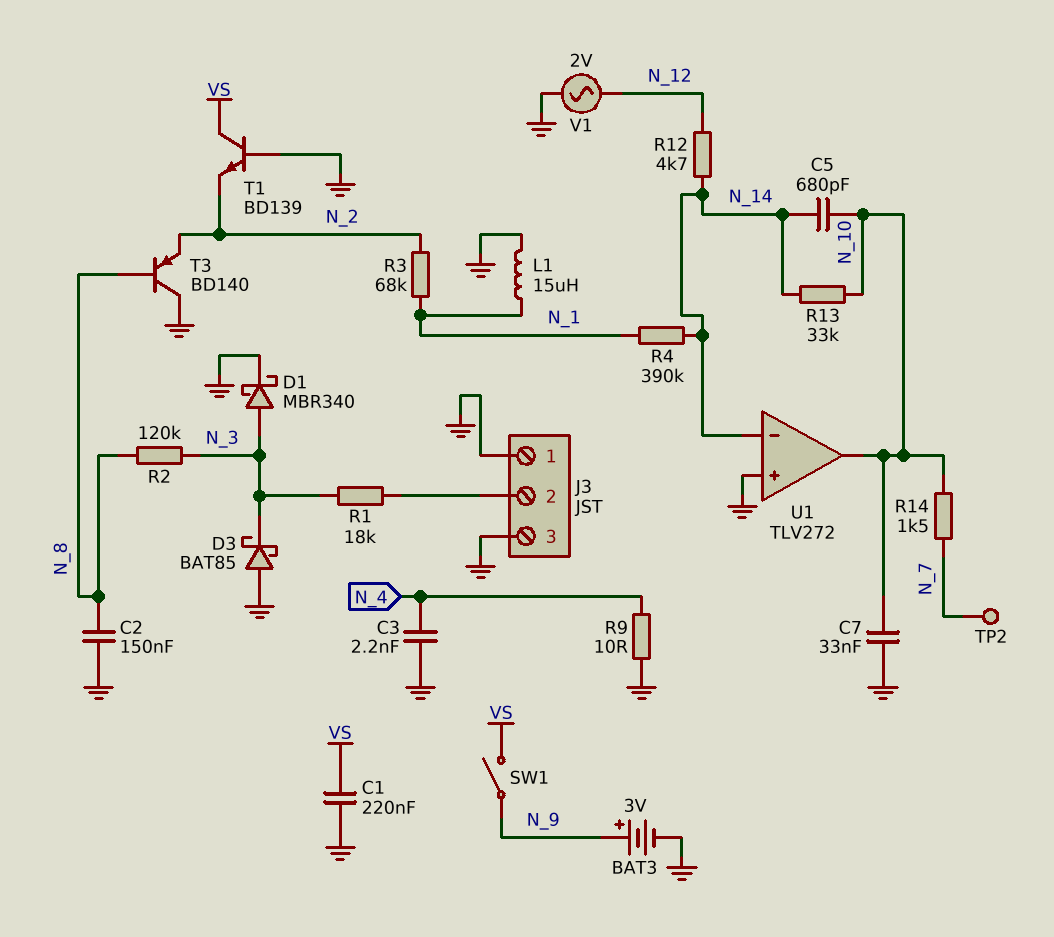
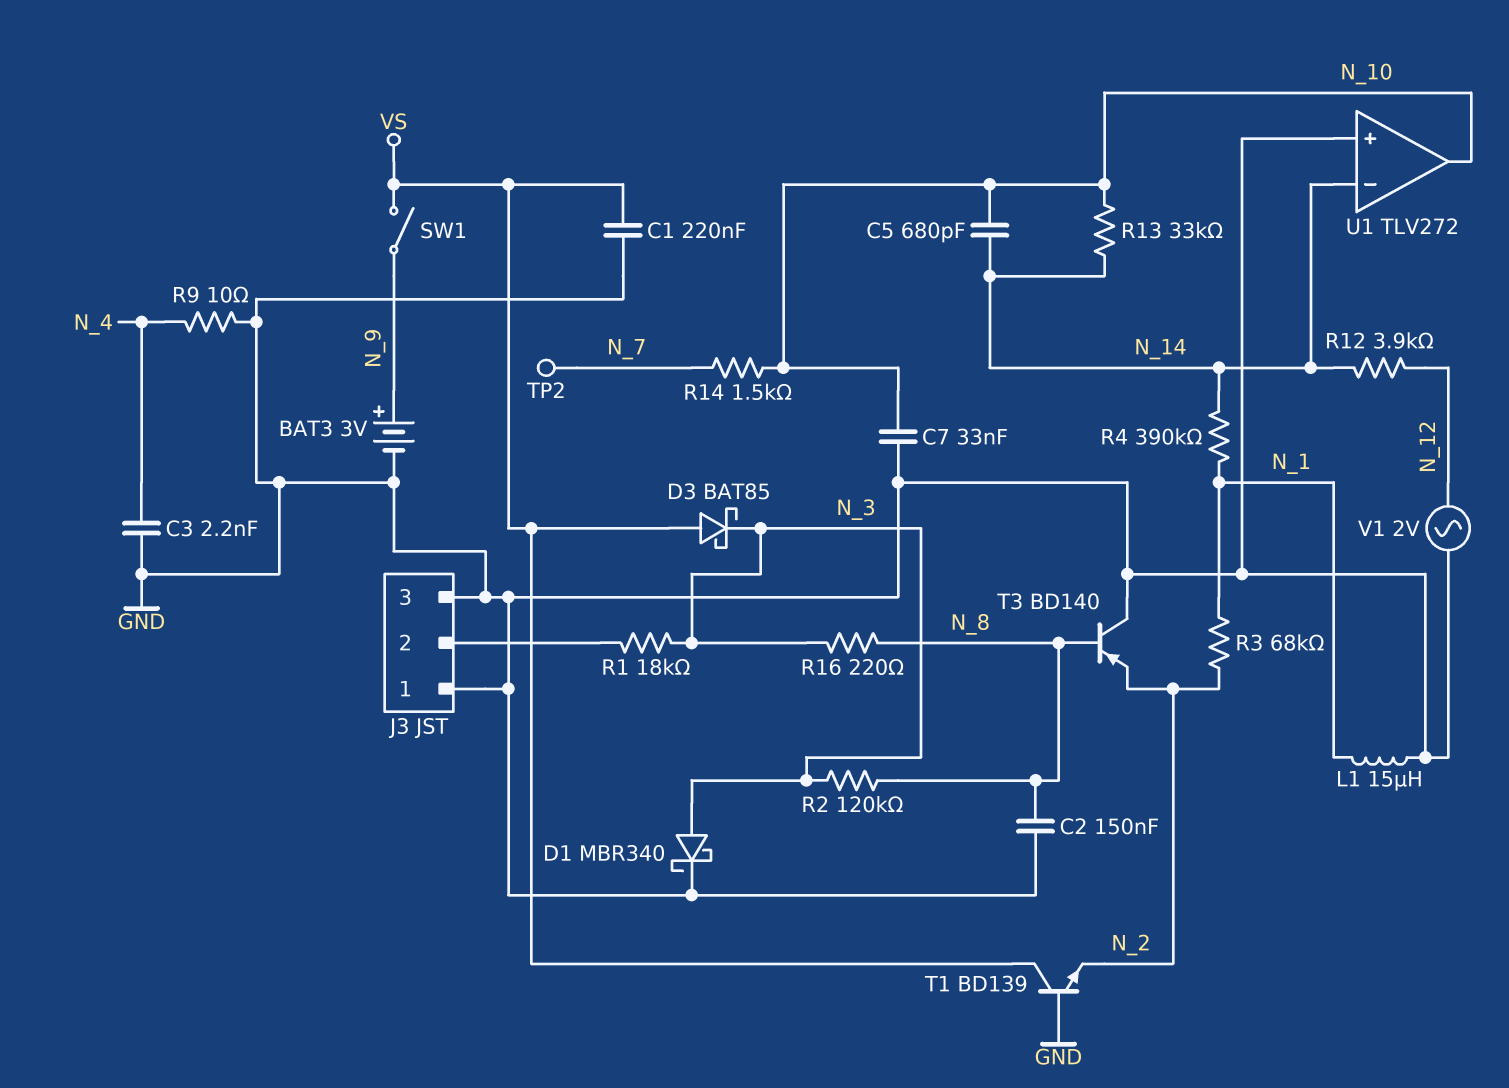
D3: schottky BAT85 (A GND, K N_3) -> schottky BAT85 (A VS, K N_3)
R12: 4.7k (N_12, N_14) -> 3.9k (N_12, N_14)
R16: none -> 220 (N_3, N_8)

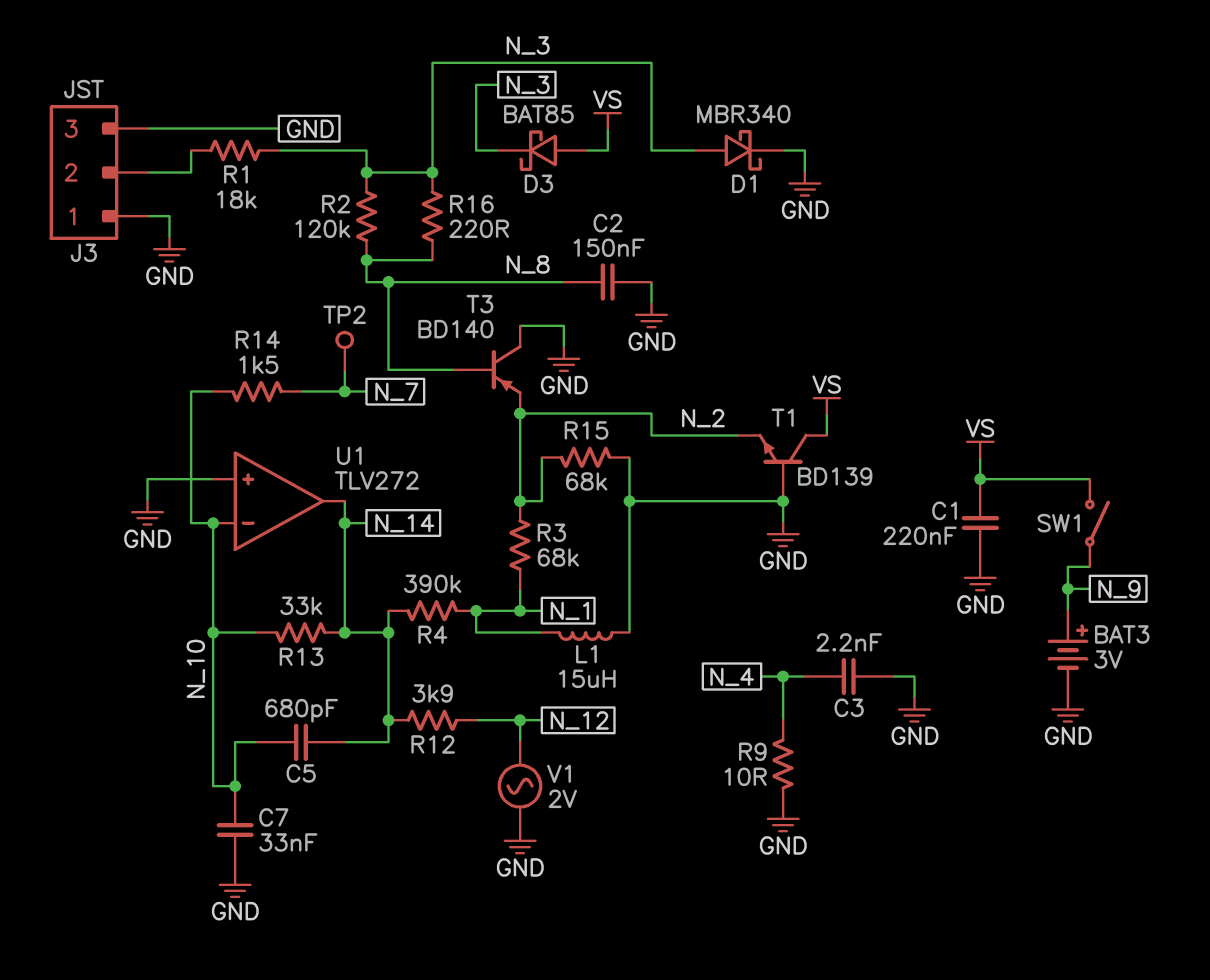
R15: none -> 68k (GND, N_2)
U1 pin in-: N_14 -> N_10
U1 pin out: N_10 -> N_14

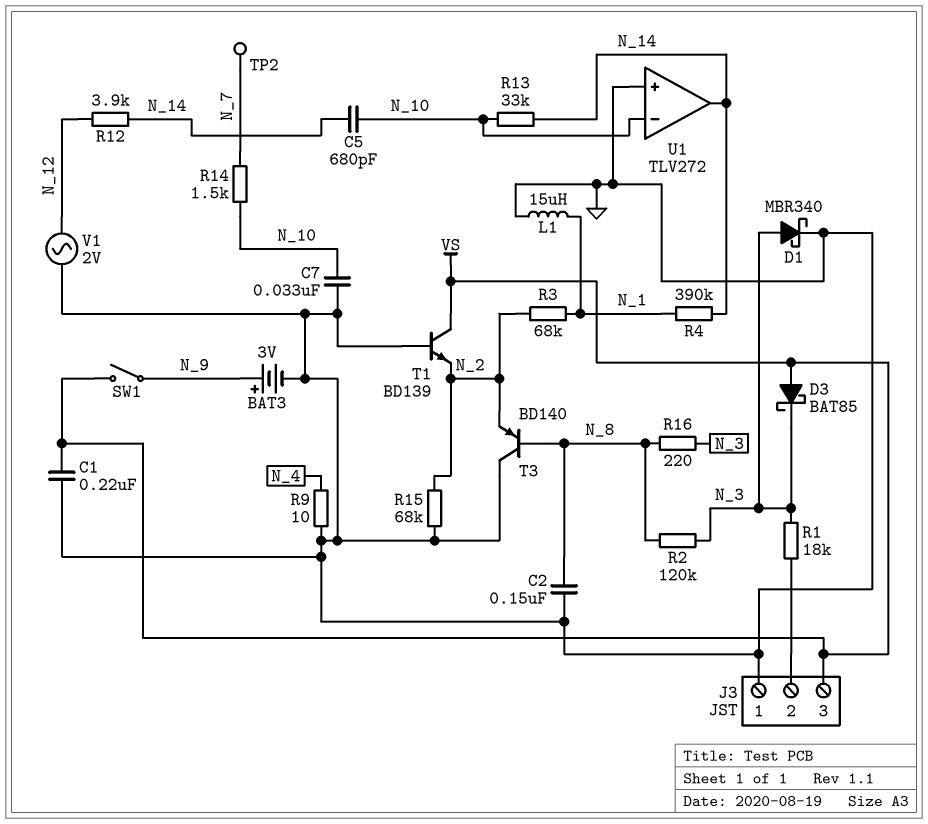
C3: 2.2nF (GND, N_4) -> none
J3 pin 3: GND -> VS

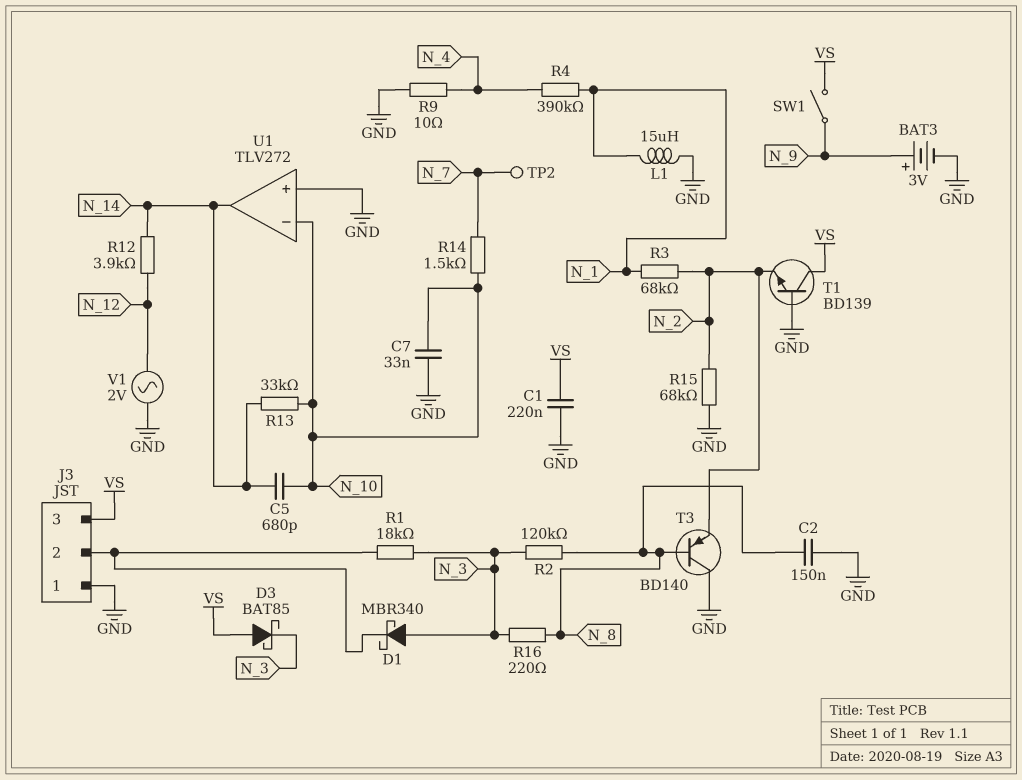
D1: schottky MBR340 (A N_3, K GND) -> schottky MBR340 (A N_3, K J3/2)
R4: 390k (N_1, N_14) -> 390k (N_1, N_4)

